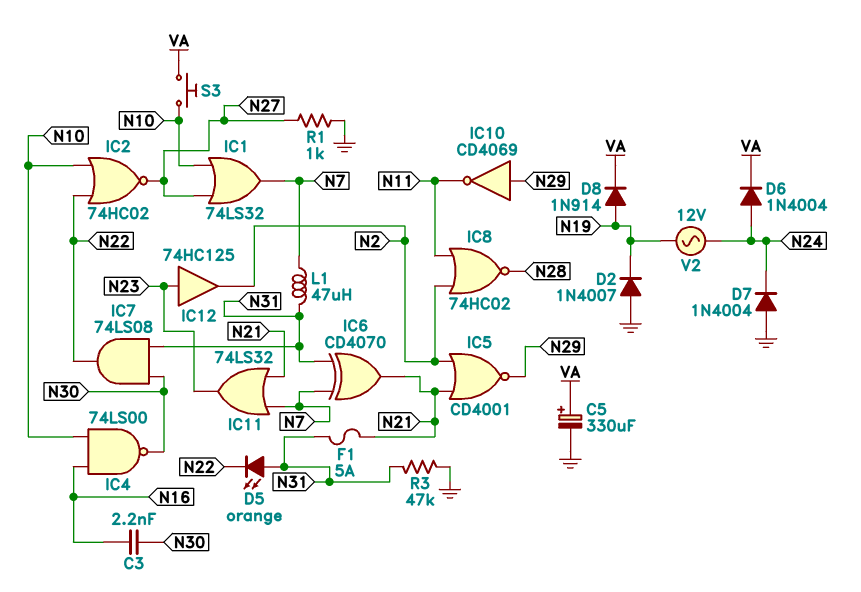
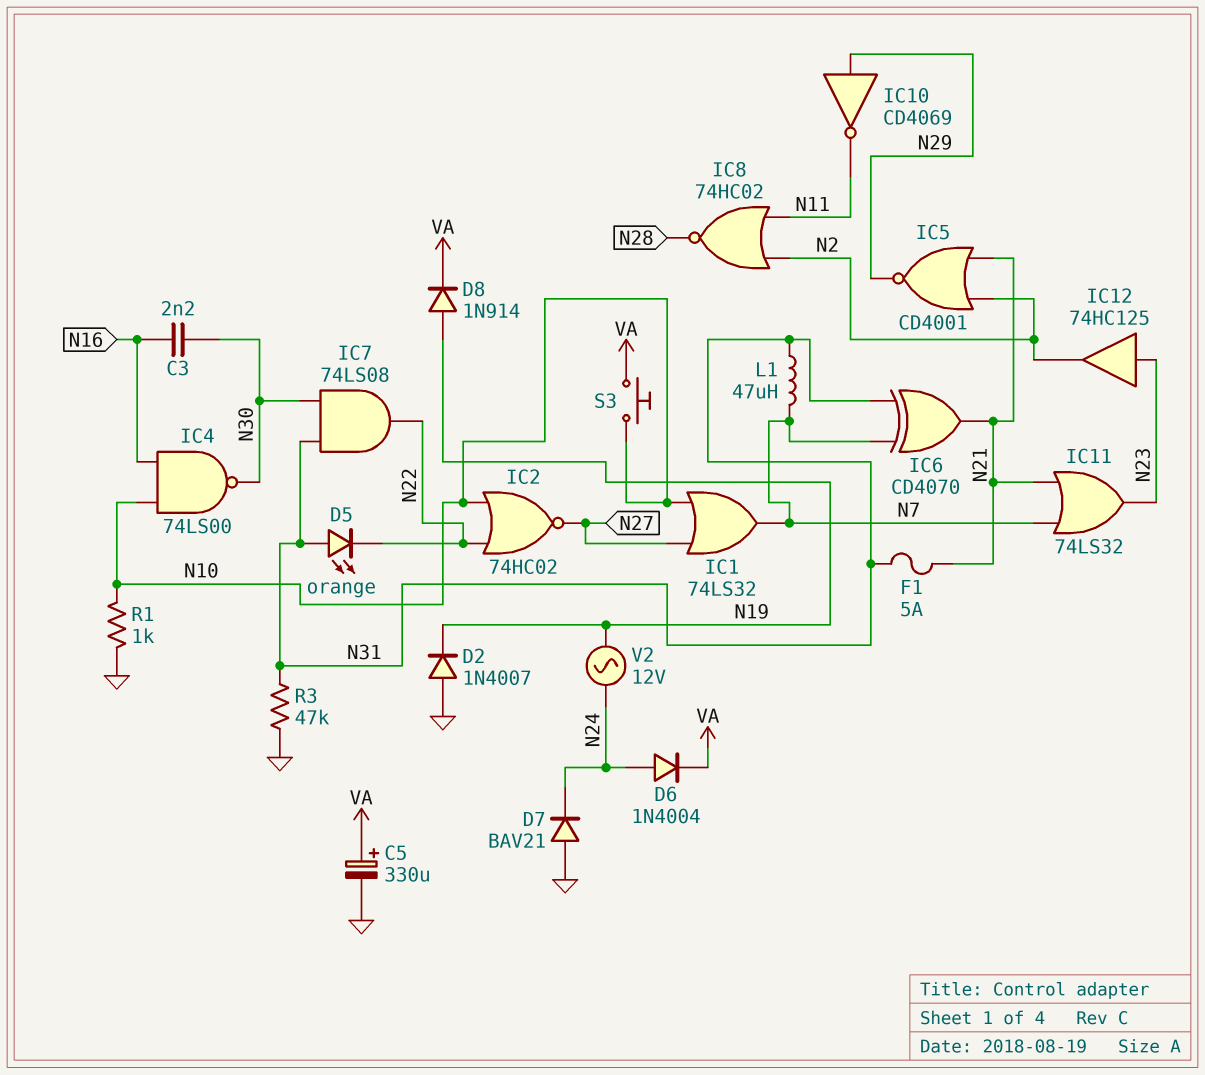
D7: diode 1N4004 (A GND, K N24) -> diode BAV21 (A GND, K N24)
R1: 1k (GND, N27) -> 1k (GND, N10)

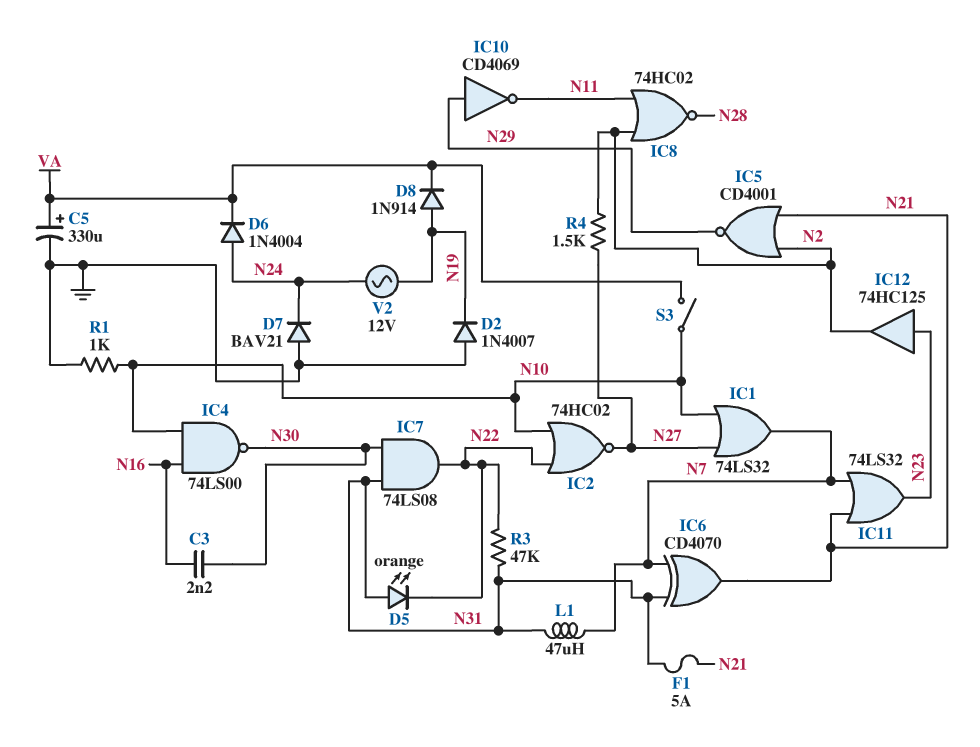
R3: 47k (GND, N31) -> 47k (N22, N31)
R4: none -> 1.5k (N2, N27)
S3: button (N10, VA) -> switch (N10, VA)

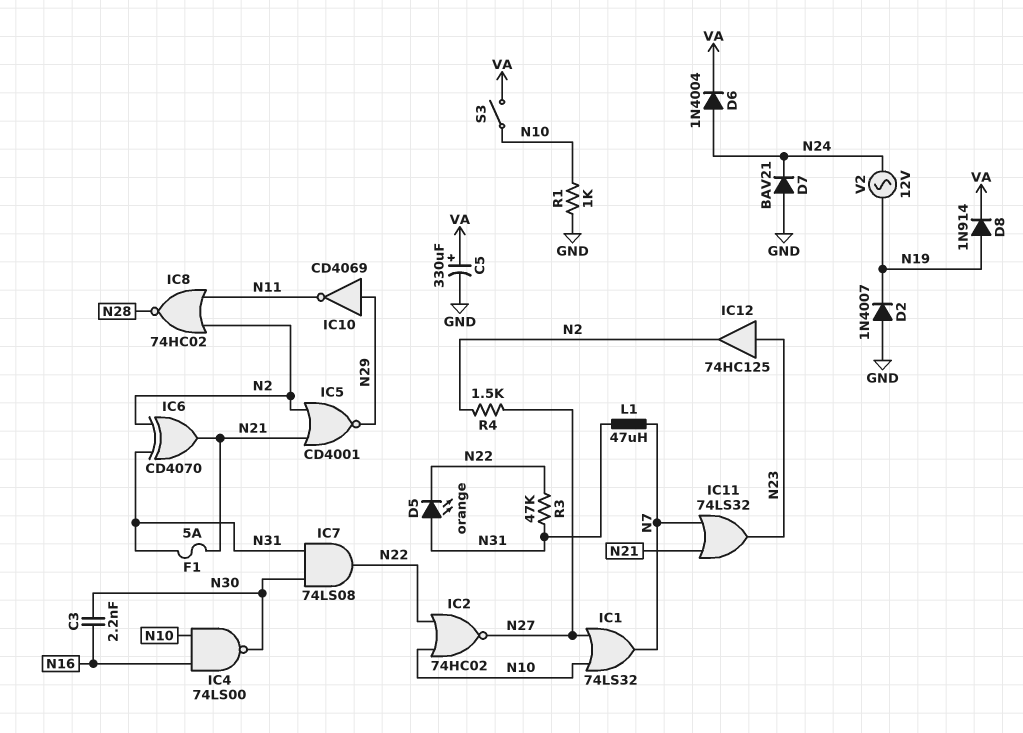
IC6: XOR CD4070 (in N7, in N31, out N21) -> XOR CD4070 (in N2, in N31, out N21)

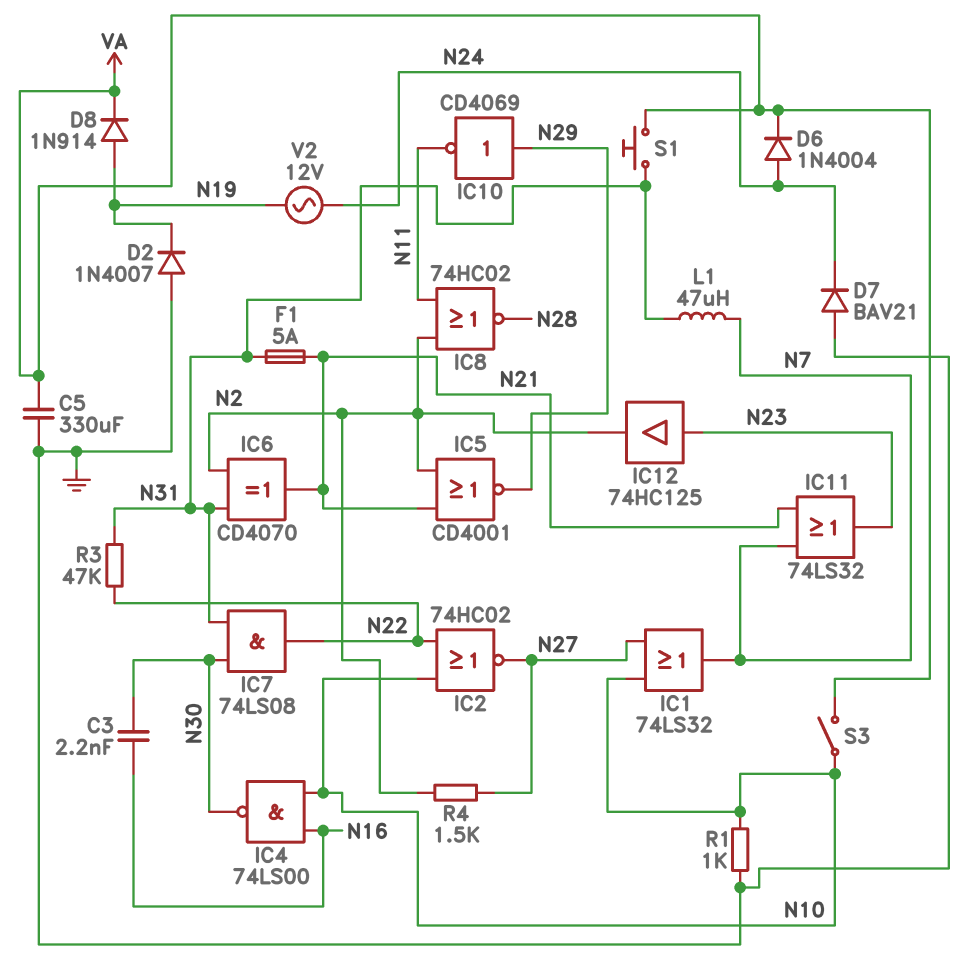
C5: 330uF (plus VA, minus GND) -> 330uF (GND, VA)
D5: LED orange (A N31, K N22) -> none
S1: none -> button (N31, VA)

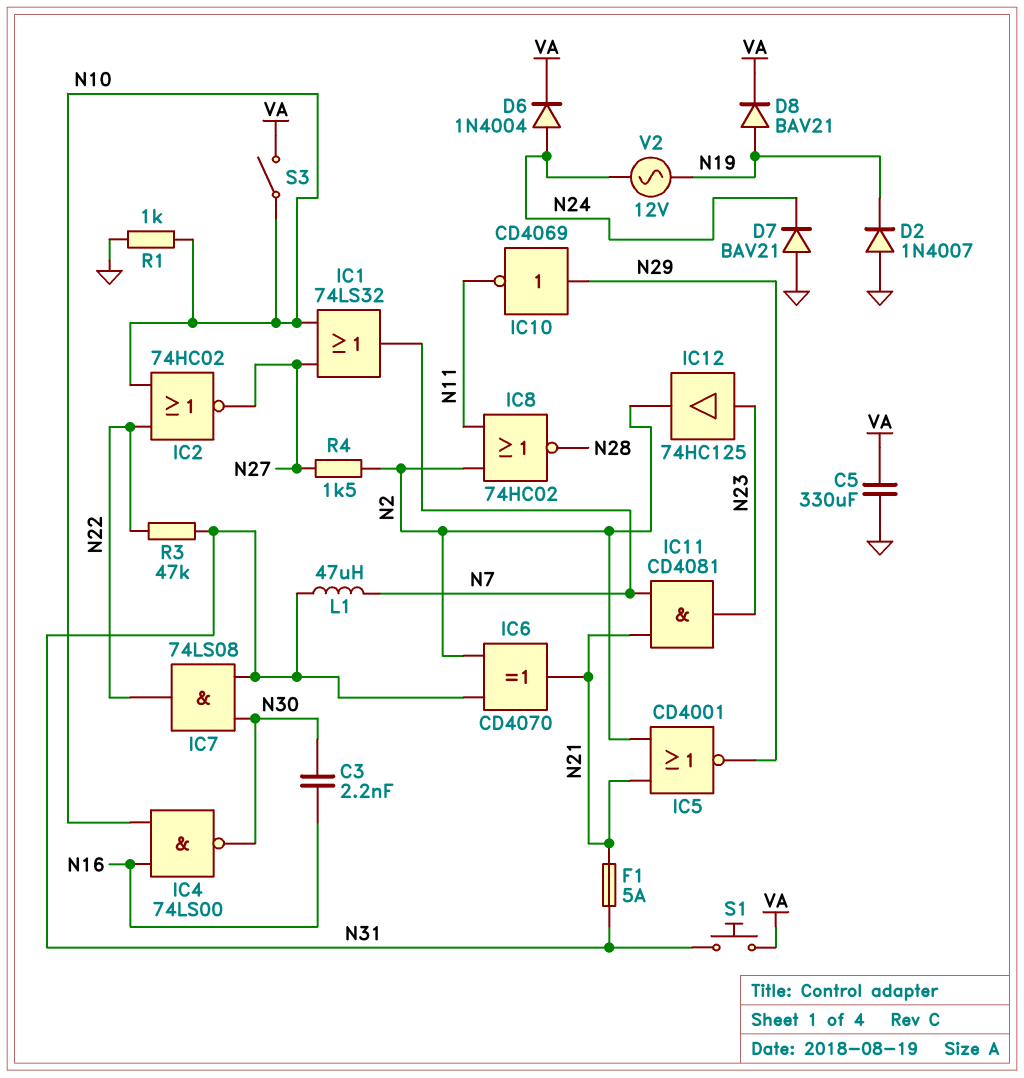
D8: diode 1N914 (A N19, K VA) -> diode BAV21 (A N19, K VA)
IC11: OR 74LS32 (in N7, in N21, out N23) -> AND CD4081 (in N7, in N21, out N23)

